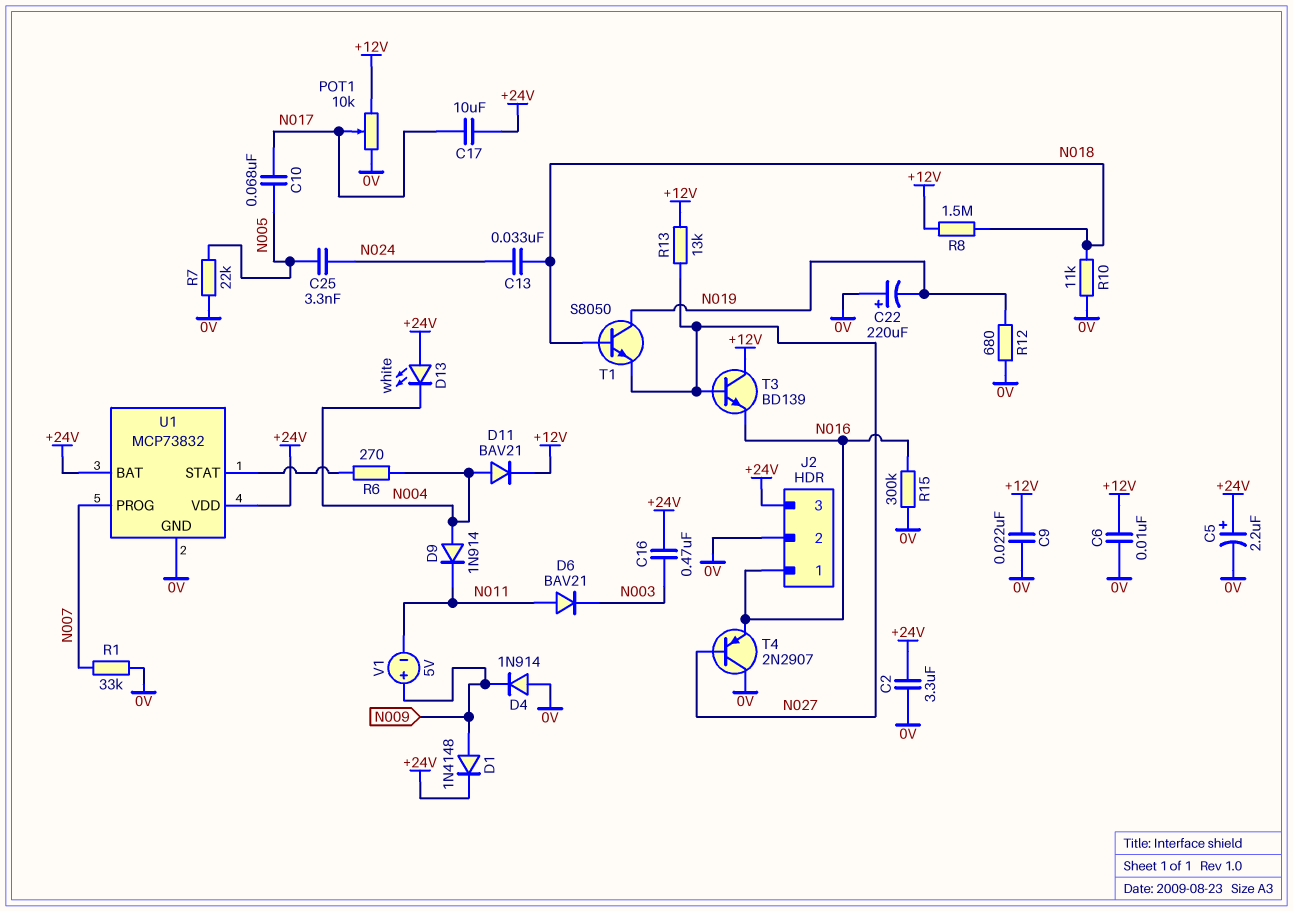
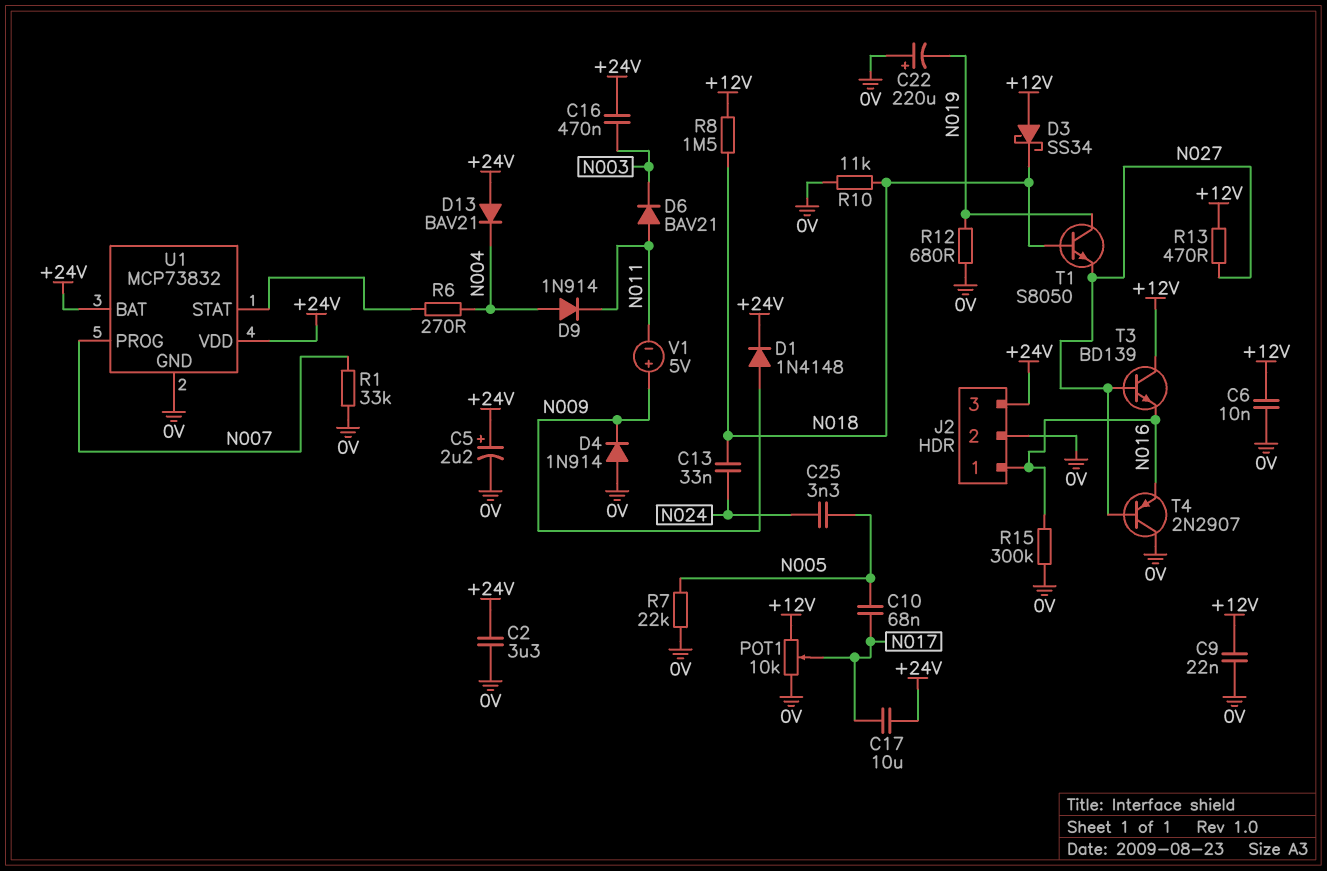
D3: none -> schottky SS34 (A +12V, K N018)
D11: diode BAV21 (A N004, K +12V) -> none
D13: LED white (A +24V, K N004) -> diode BAV21 (A +24V, K N004)
R13: 13k (+12V, N027) -> 470 (+12V, N027)

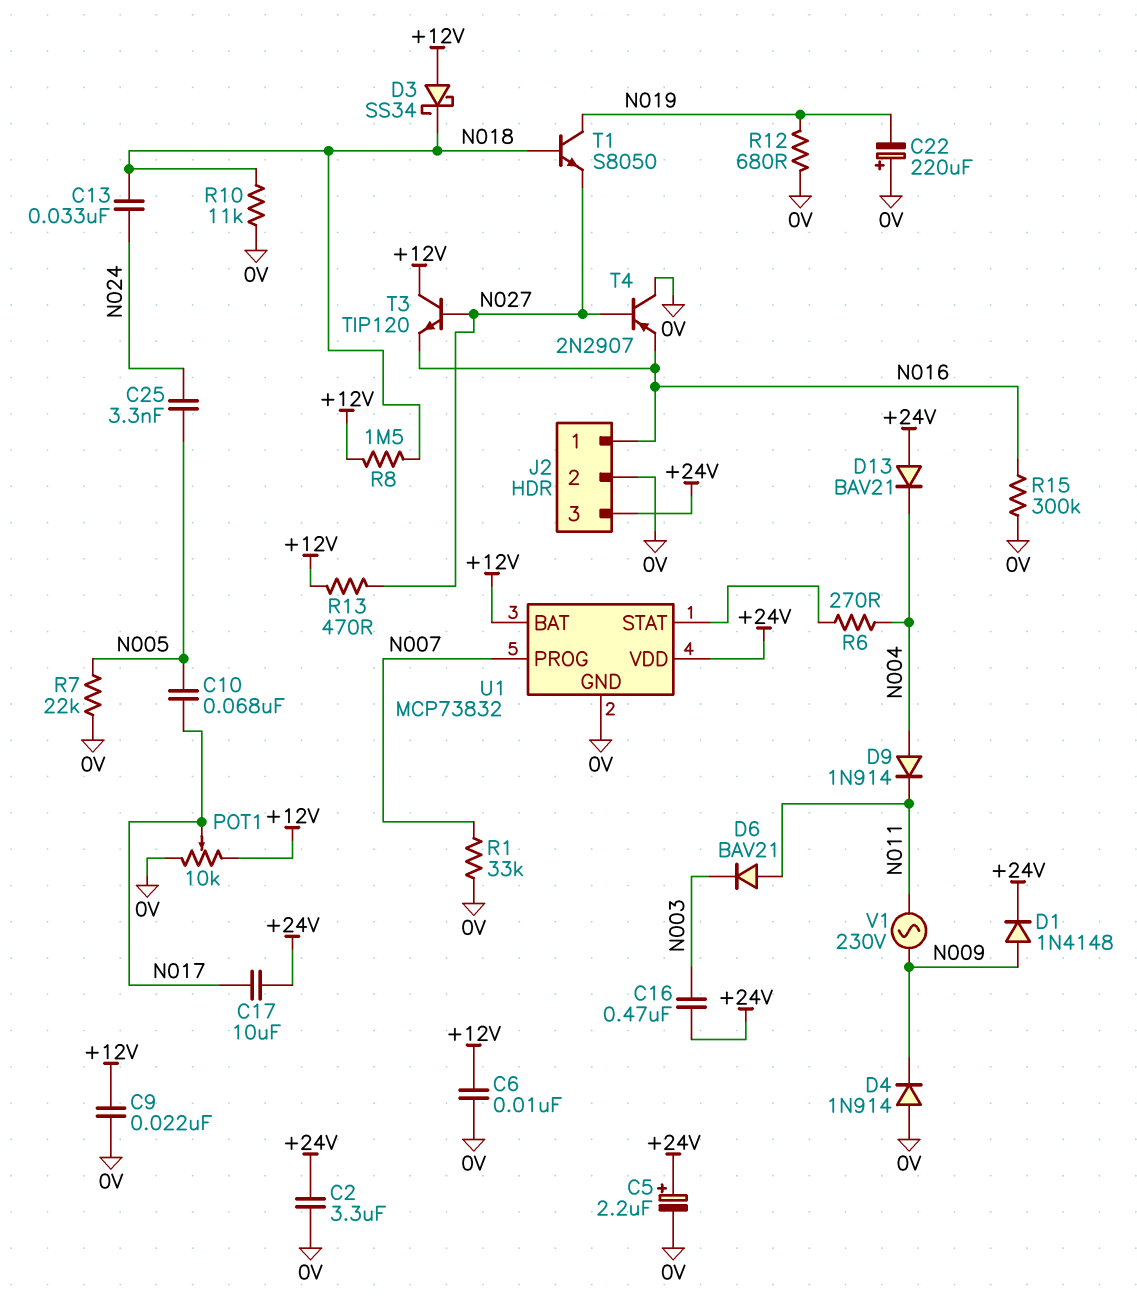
T3: NPN BD139 (B N027, C +12V, E N016) -> NPN TIP120 (B N027, C +12V, E N016)
U1 pin BAT: +24V -> +12V
V1: 5V (plus N009, minus N011) -> AC 230V (N009, N011)

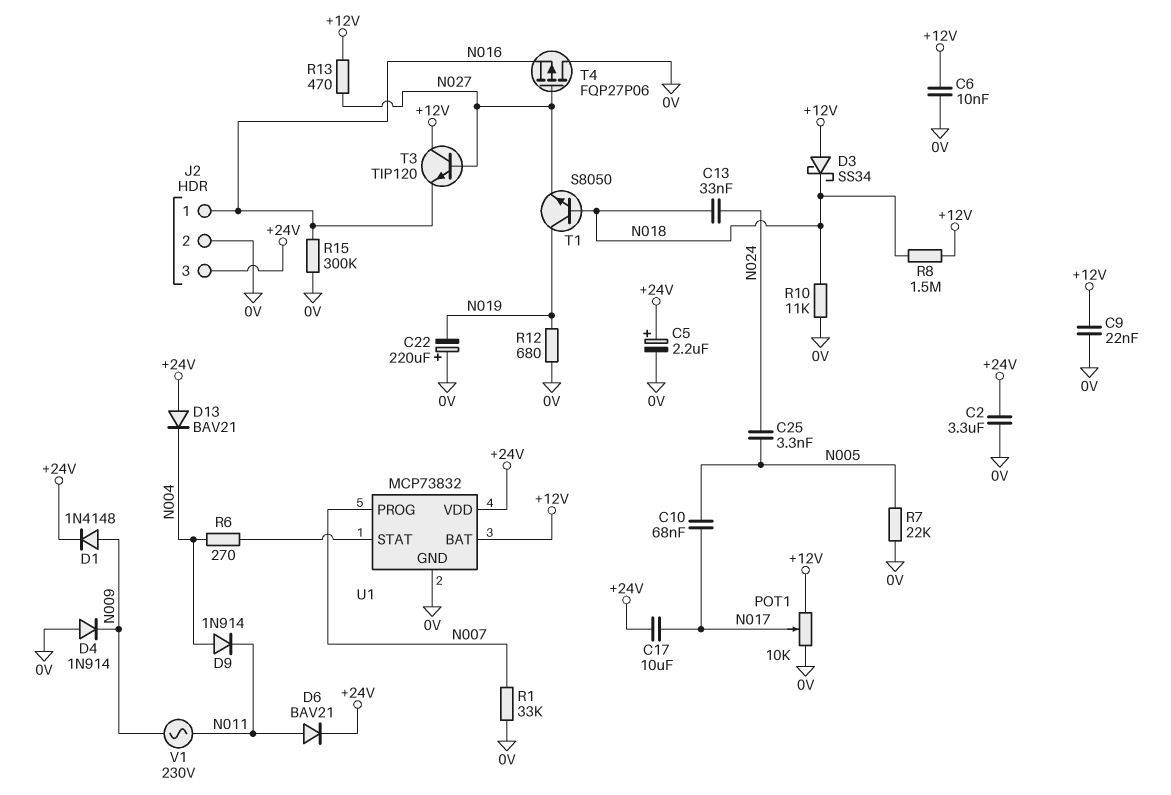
C16: 470nF (+24V, N003) -> none
D6: diode BAV21 (A N011, K N003) -> diode BAV21 (A N011, K +24V)
T4: PNP 2N2907 (B N027, C 0V, E N016) -> PMOS FQP27P06 (G N027, D 0V, S N016)

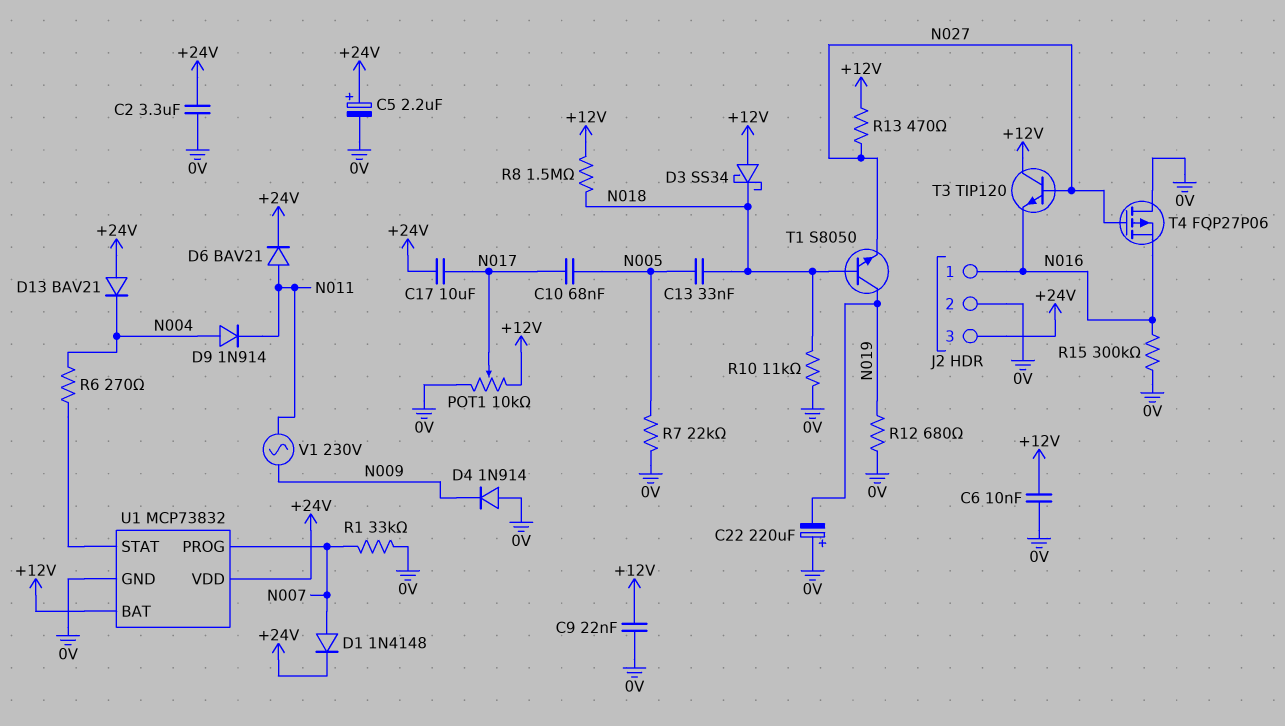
C13: 33nF (N018, N024) -> 33nF (N005, N018)
C25: 3.3nF (N005, N024) -> none
D1: diode 1N4148 (A N009, K +24V) -> diode 1N4148 (A N007, K +24V)

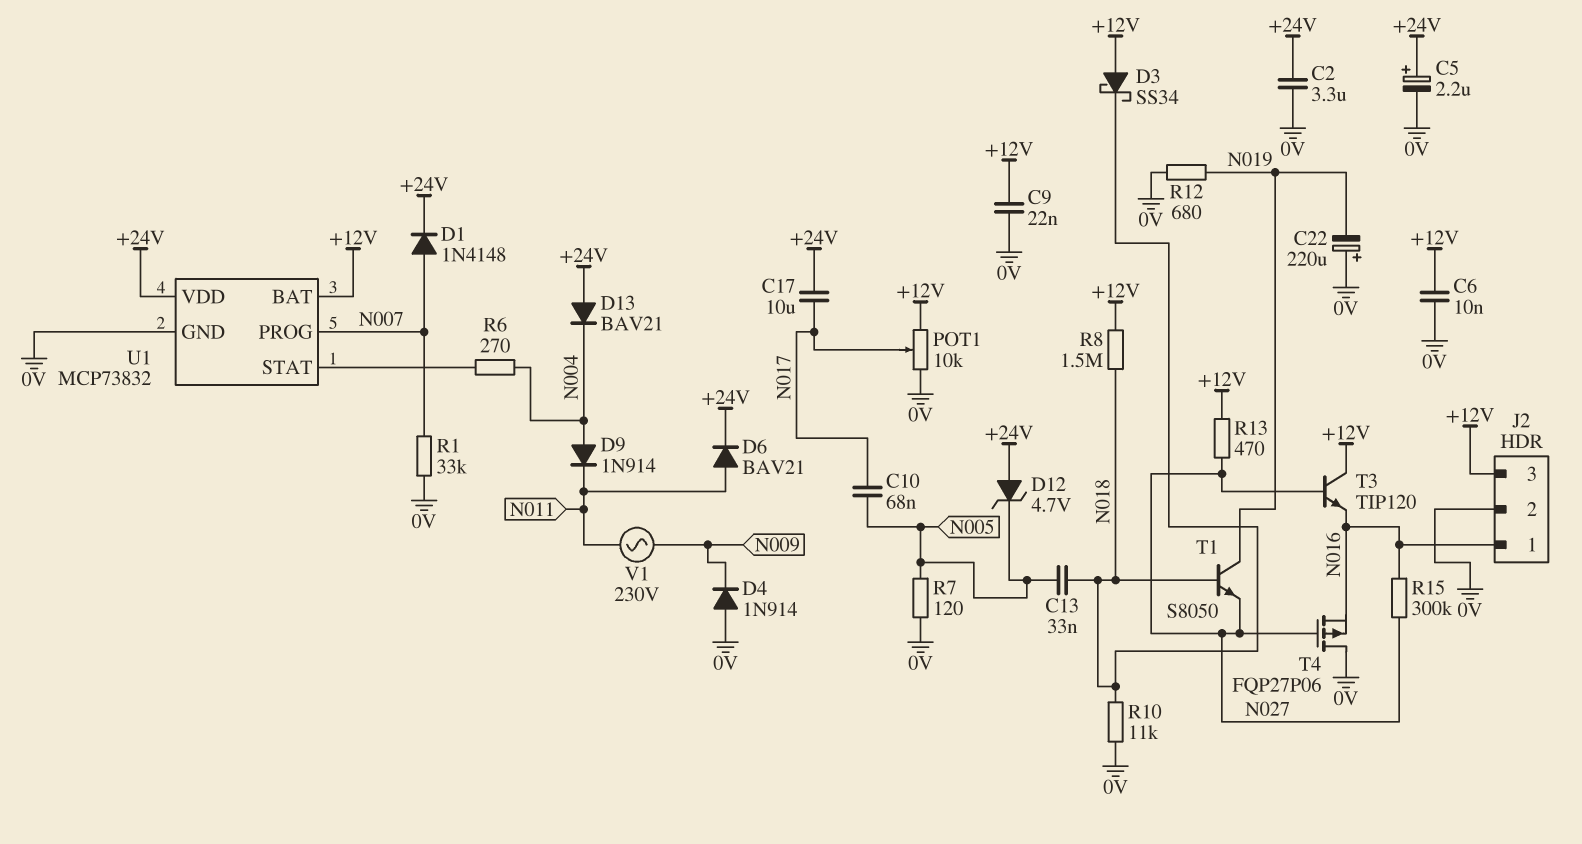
D12: none -> zener 4.7V (A +24V, K N005)
J2 pin 3: +24V -> +12V
R7: 22k (0V, N005) -> 120 (0V, N005)
R15: 300k (0V, N016) -> 300k (N016, N027)

